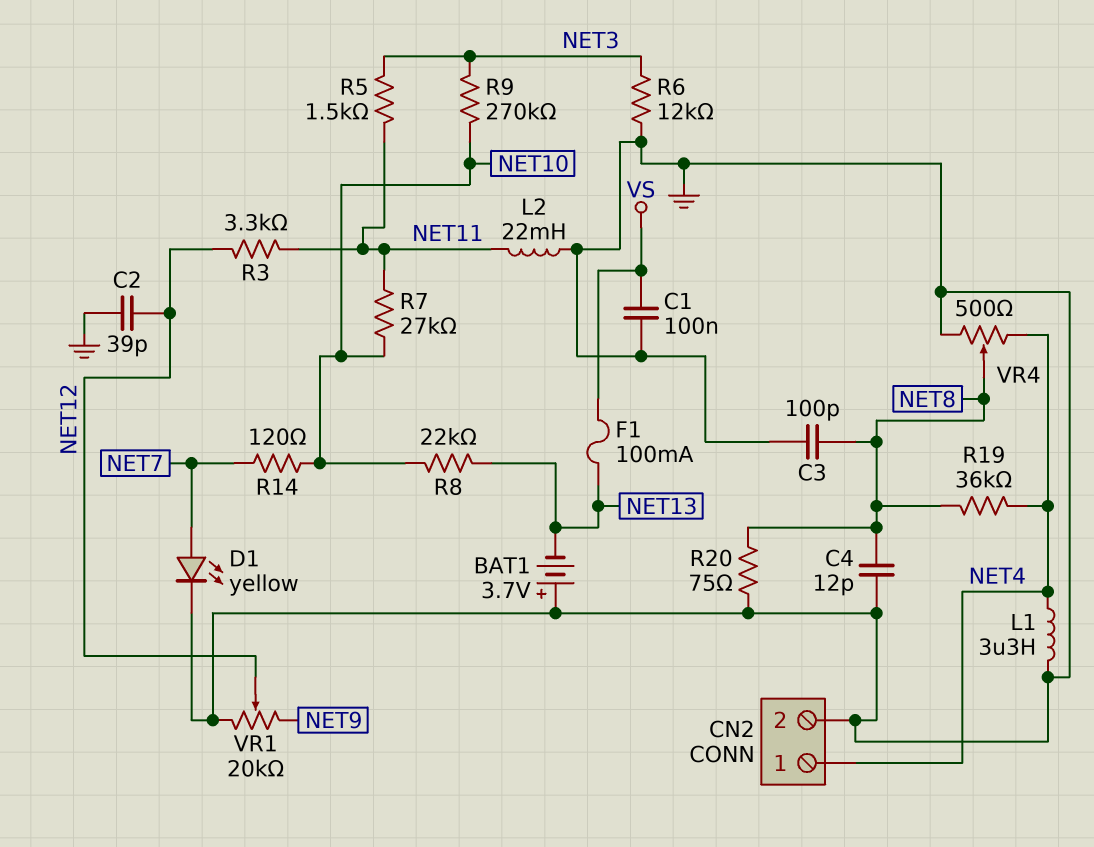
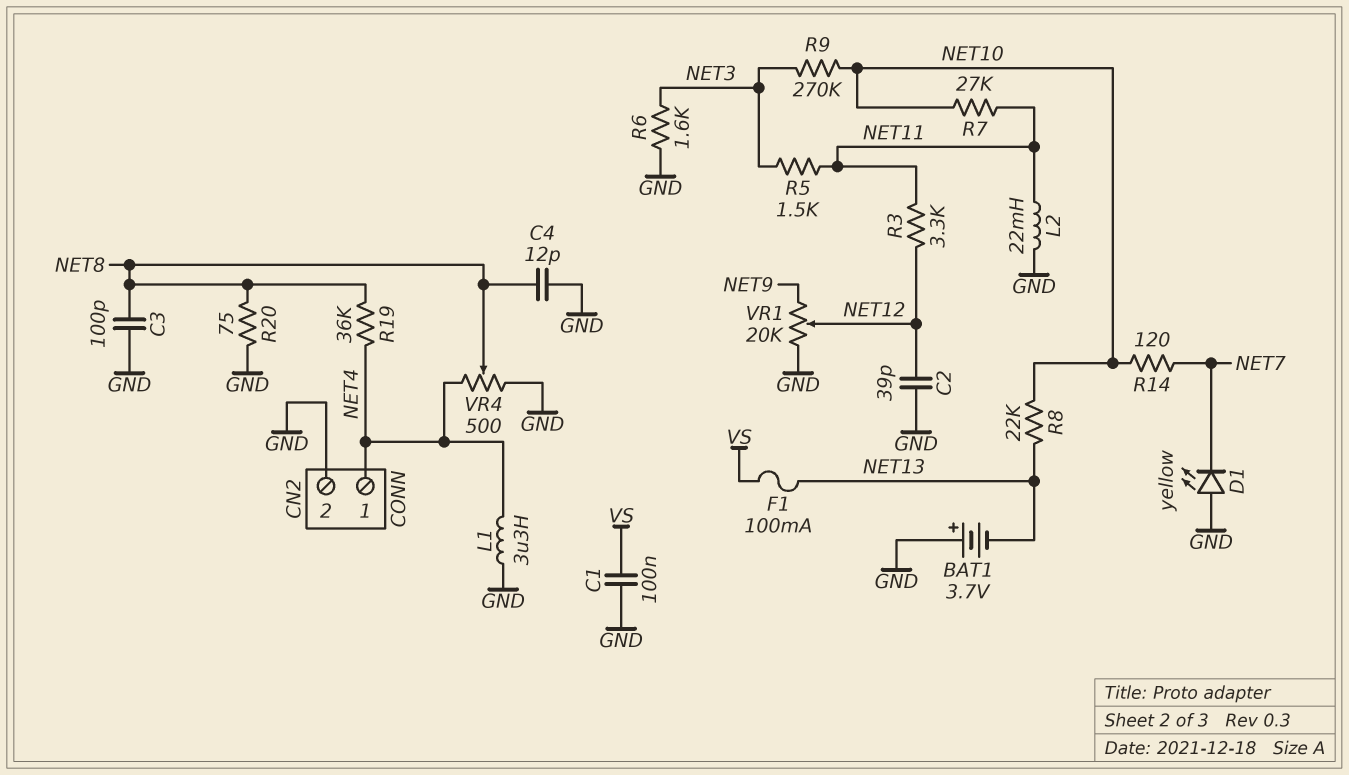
D1: LED yellow (A NET7, K GND) -> LED yellow (A GND, K NET7)
R6: 12k (GND, NET3) -> 1.6k (GND, NET3)

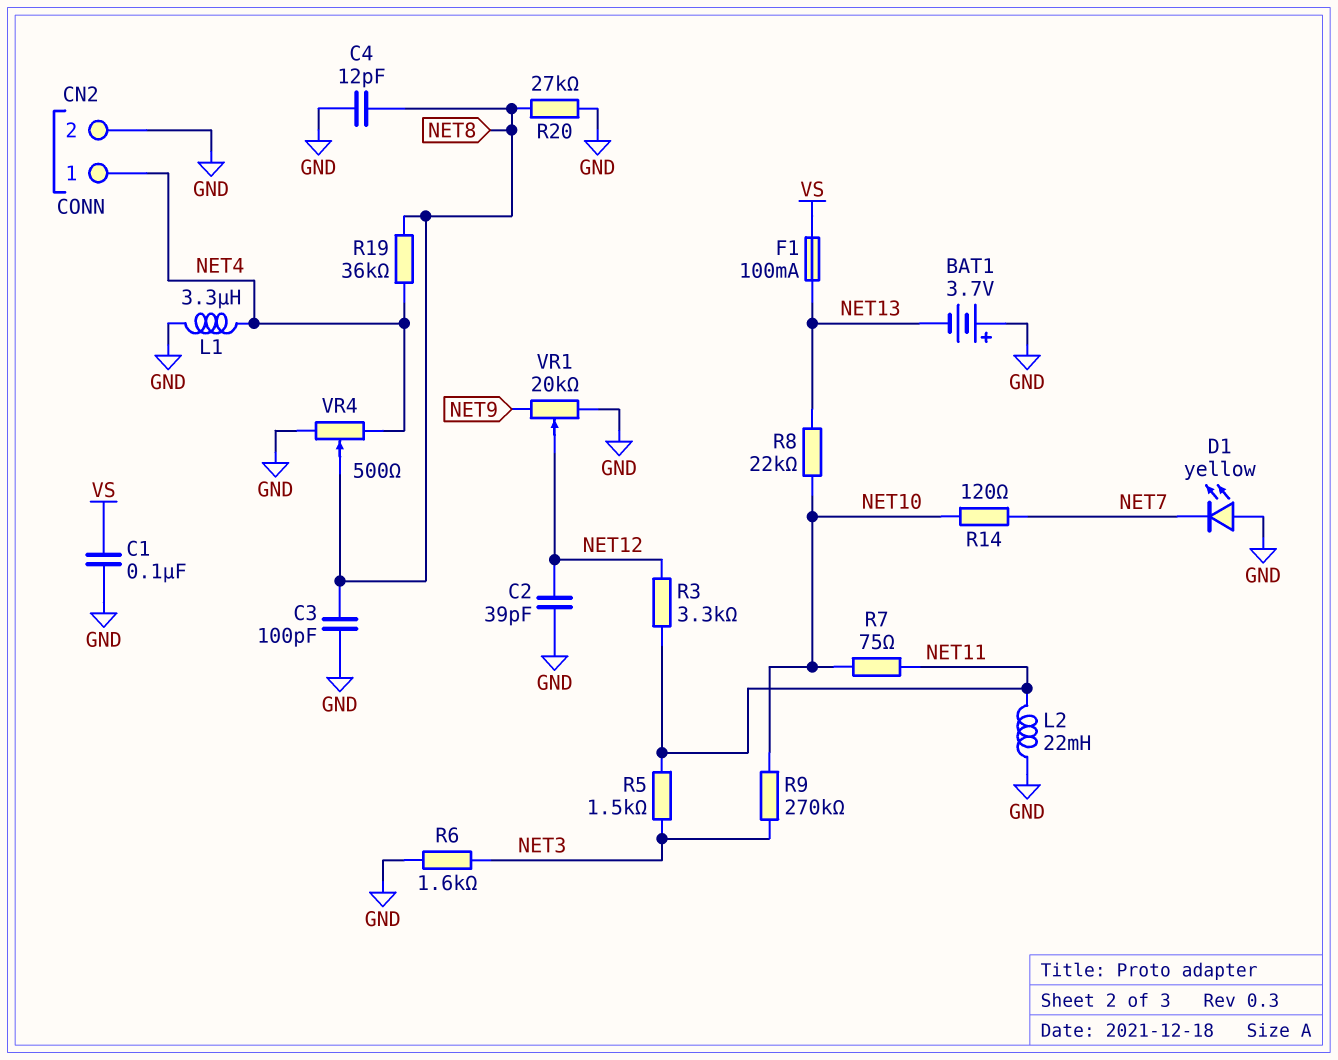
R7: 27k (NET10, NET11) -> 75 (NET10, NET11)
R20: 75 (GND, NET8) -> 27k (GND, NET8)

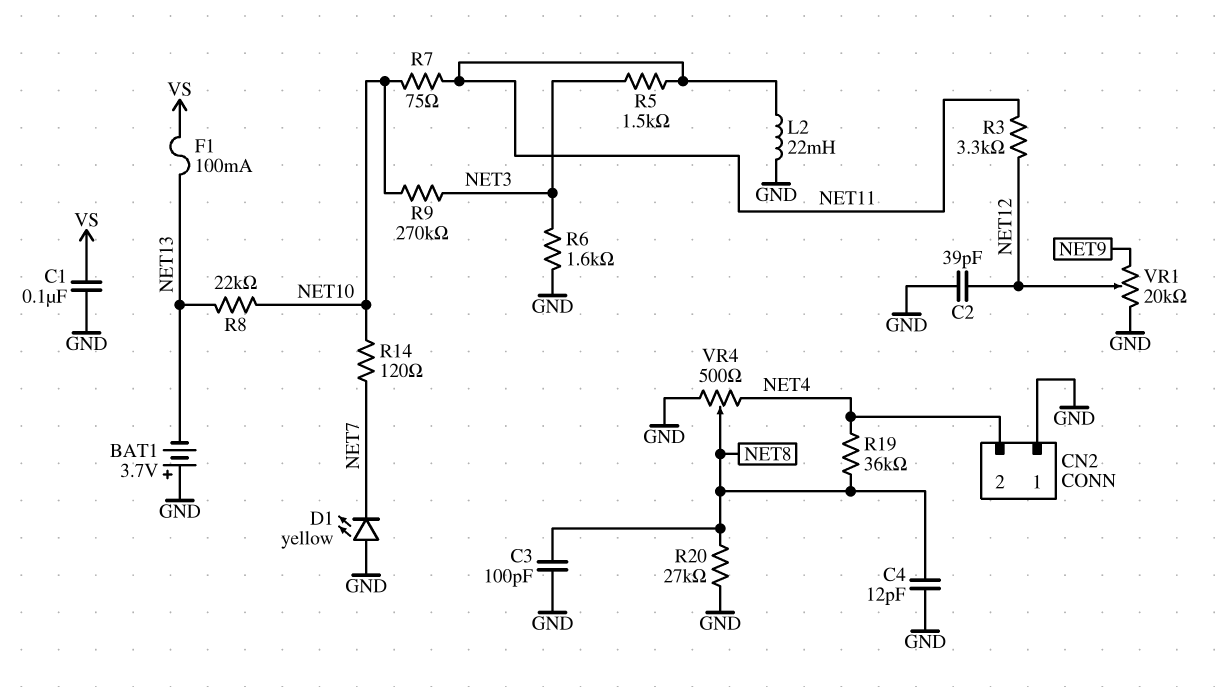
CN2 pin 1: NET4 -> GND
CN2 pin 2: GND -> NET4
L1: 3.3uH (GND, NET4) -> none

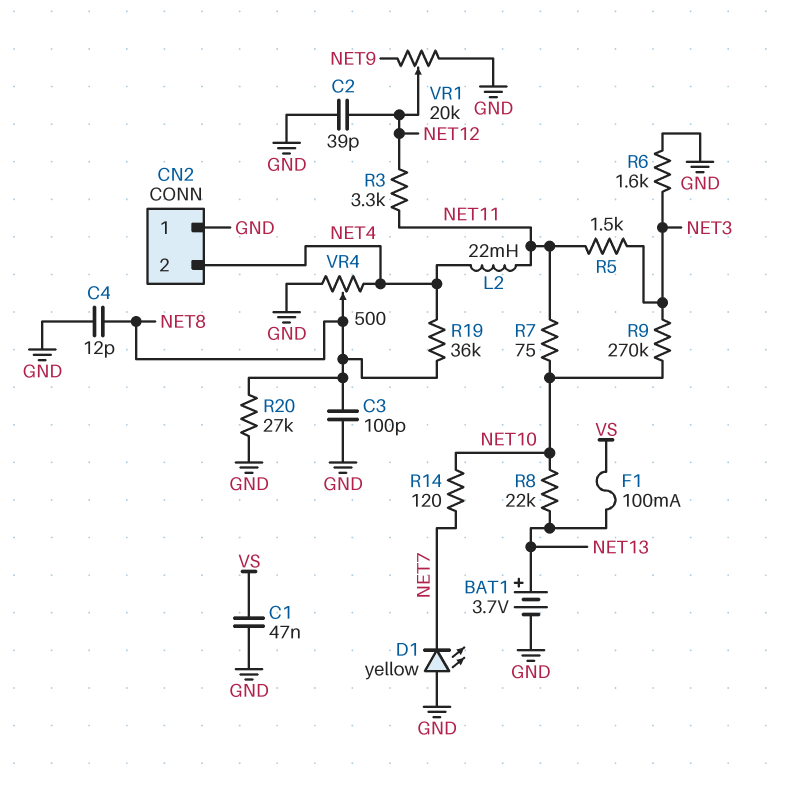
BAT1: 3.7V (plus GND, minus NET13) -> 3.7V (plus NET13, minus GND)
C1: 100nF (GND, VS) -> 47nF (GND, VS)
L2: 22mH (GND, NET11) -> 22mH (NET4, NET11)

